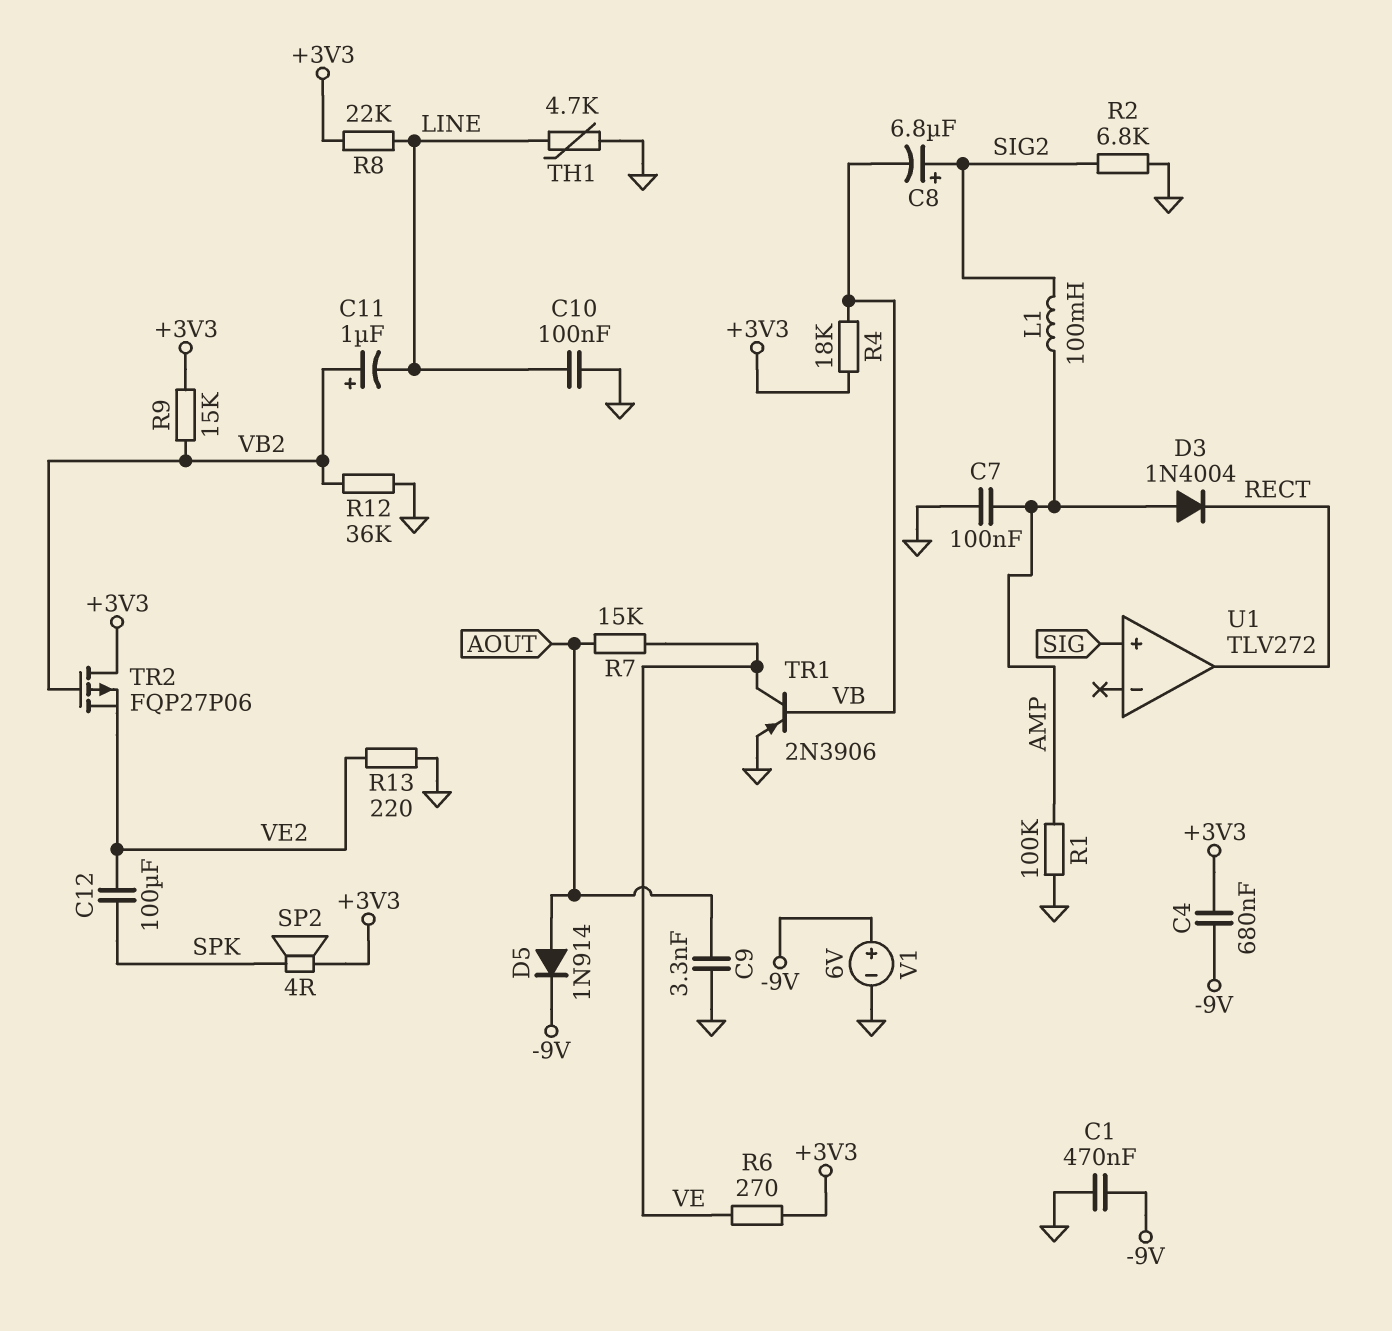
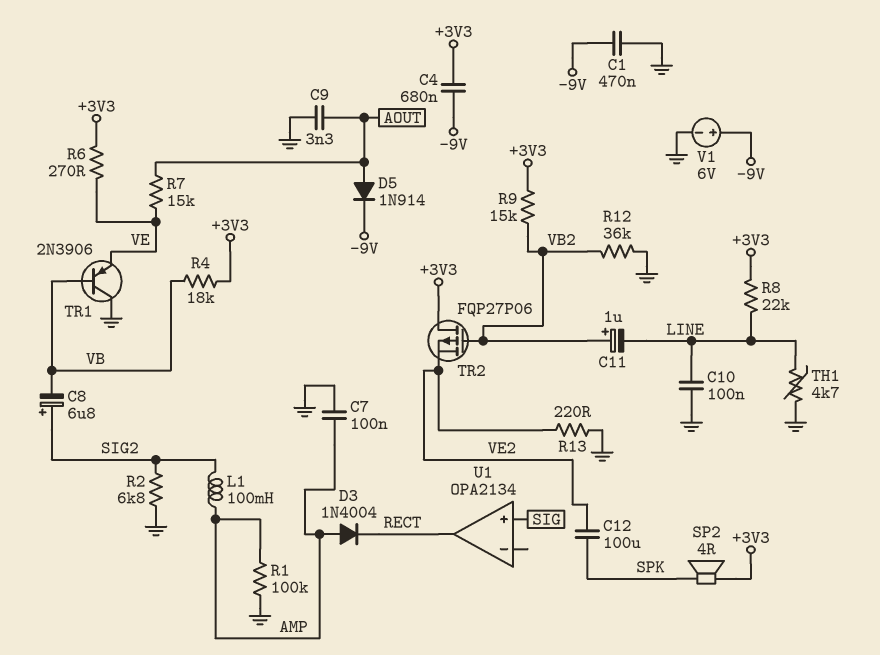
TR1: PNP 2N3906 (B VB, C VE, E GND) -> PNP 2N3906 (B VB, C GND, E VE)
U1: TLV272 -> OPA2134

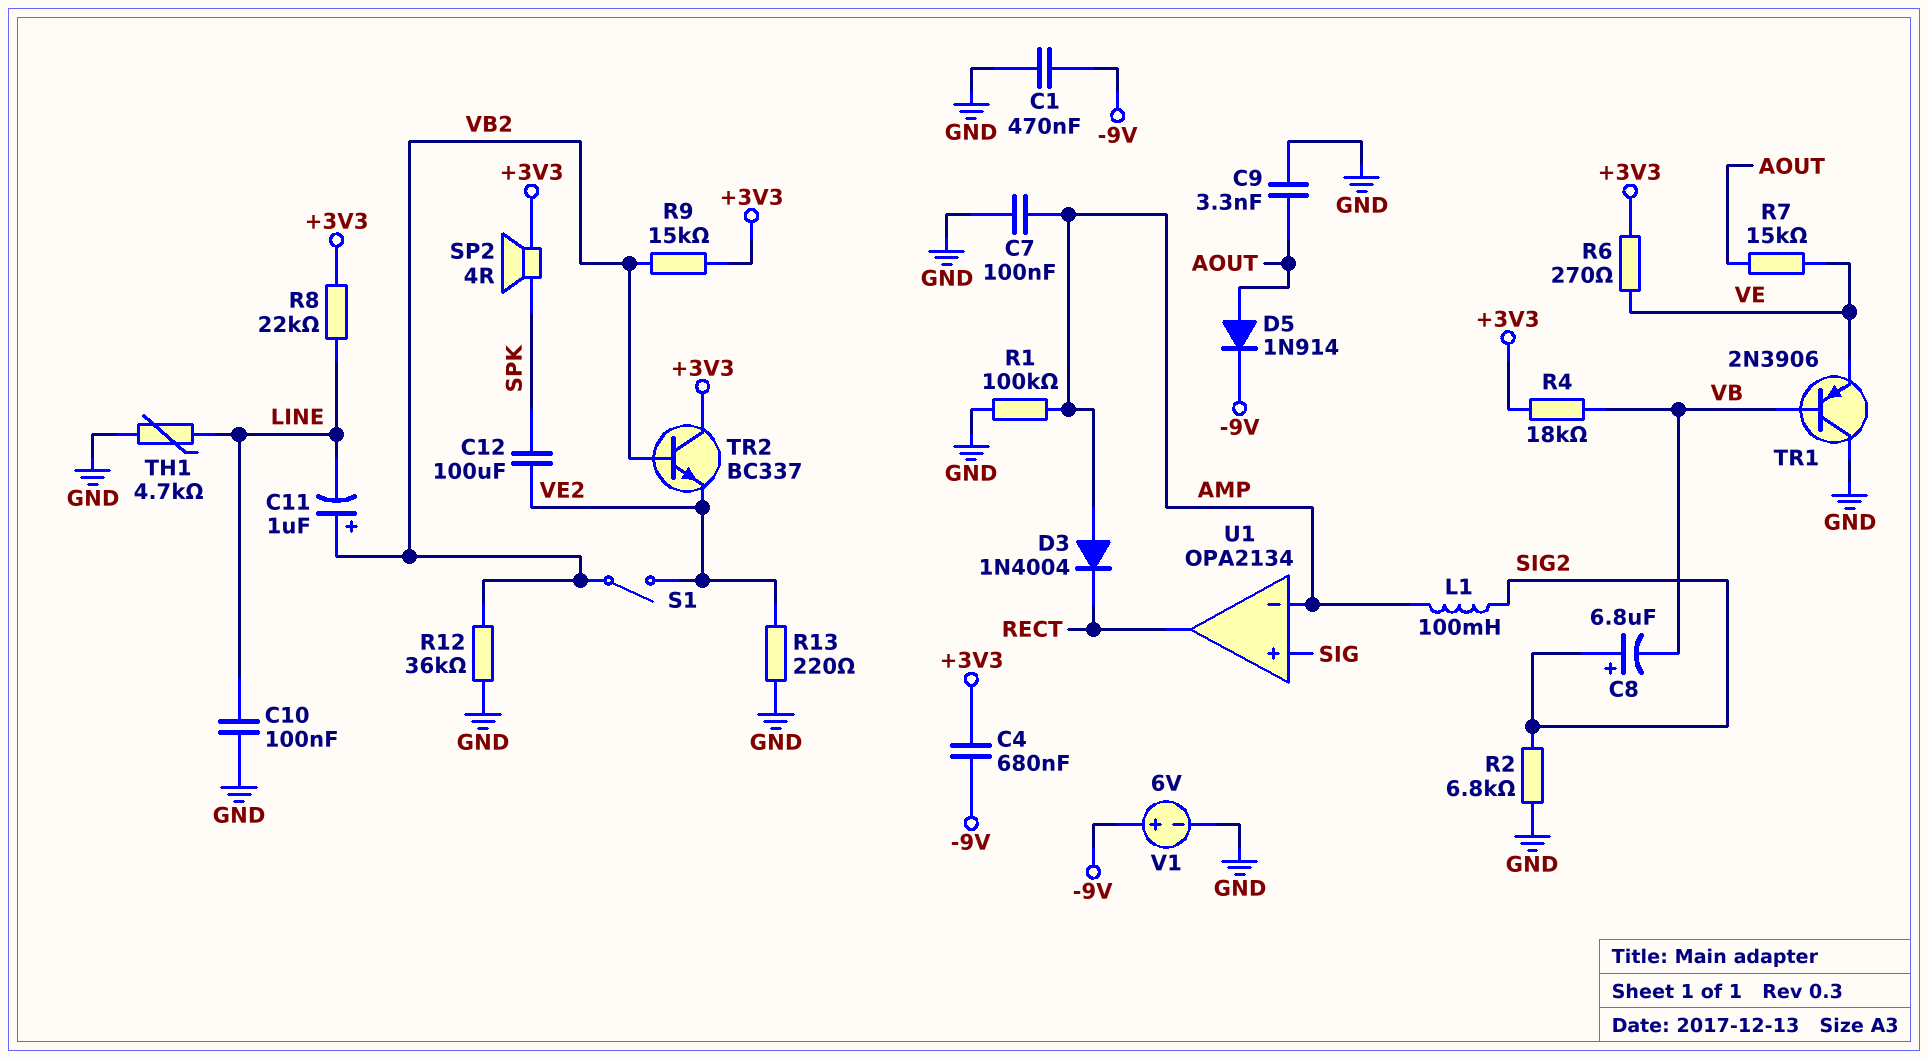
S1: none -> switch (VB2, VE2)
TR2: PMOS FQP27P06 (G VB2, D +3V3, S VE2) -> NPN BC337 (B VB2, C +3V3, E VE2)
U1 pin in-: none -> AMP

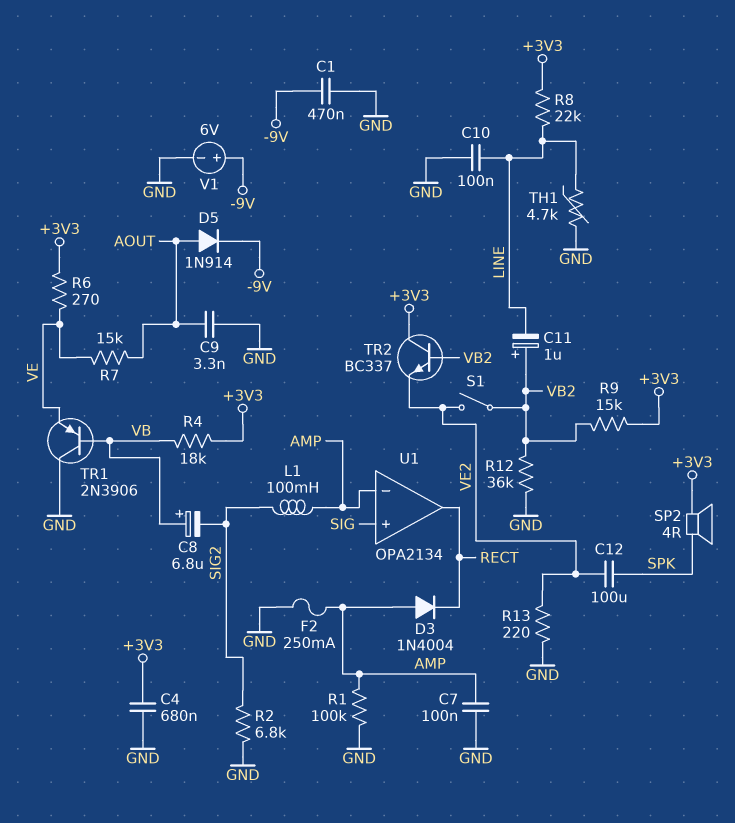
C4: 680nF (+3V3, -9V) -> 680nF (+3V3, GND)
C8: 6.8uF (plus SIG2, minus VB) -> 6.8uF (plus VB, minus SIG2)
F2: none -> 250mA (AMP, GND)

